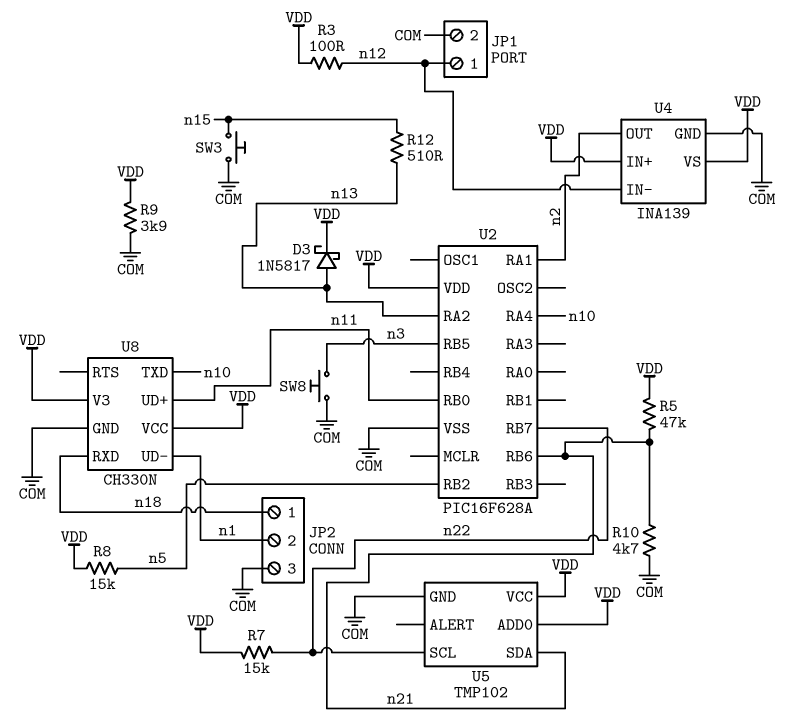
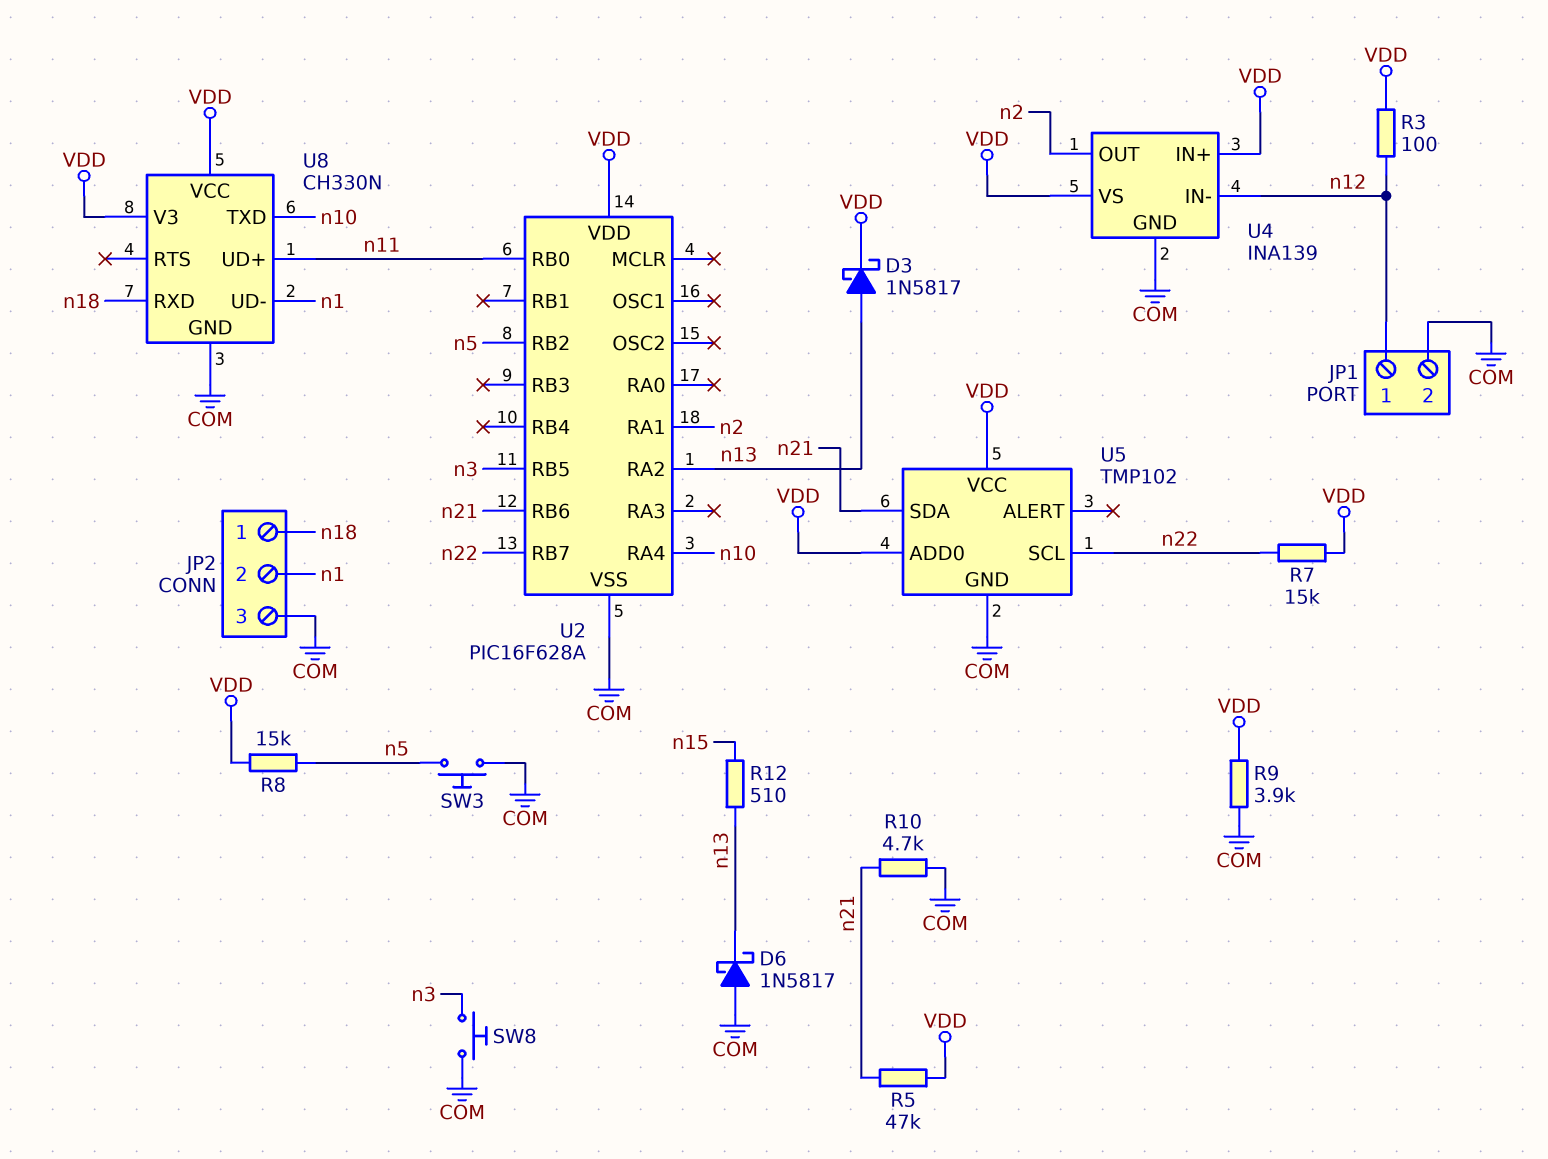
D6: none -> schottky 1N5817 (A COM, K n13)
SW3: button (COM, n15) -> button (COM, n5)

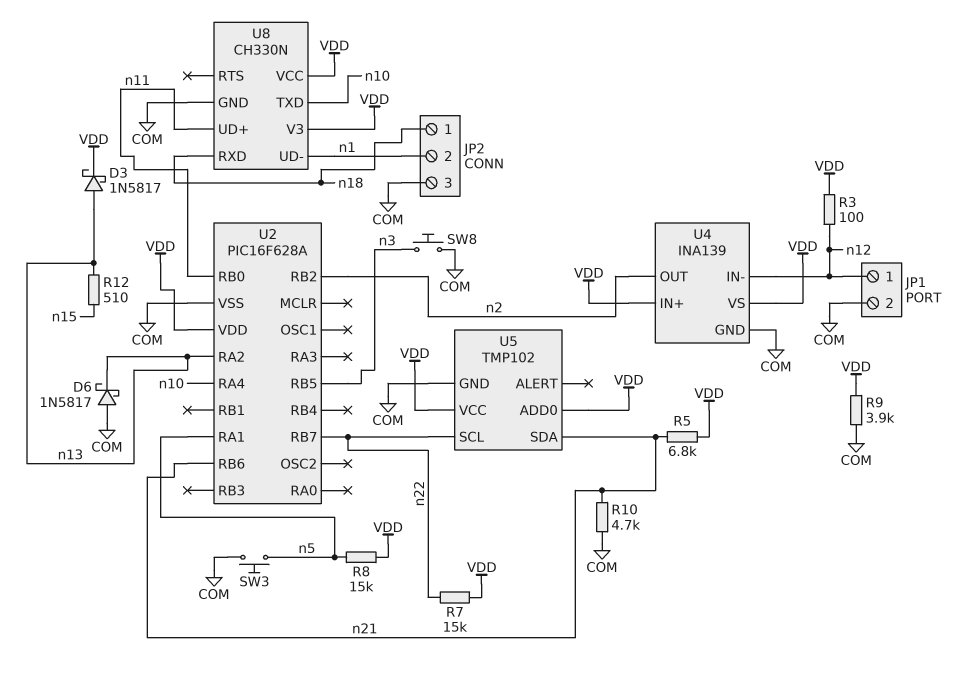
R5: 47k (VDD, n21) -> 6.8k (VDD, n21)
U2 pin RA1: n2 -> n5
U2 pin RB2: n5 -> n2

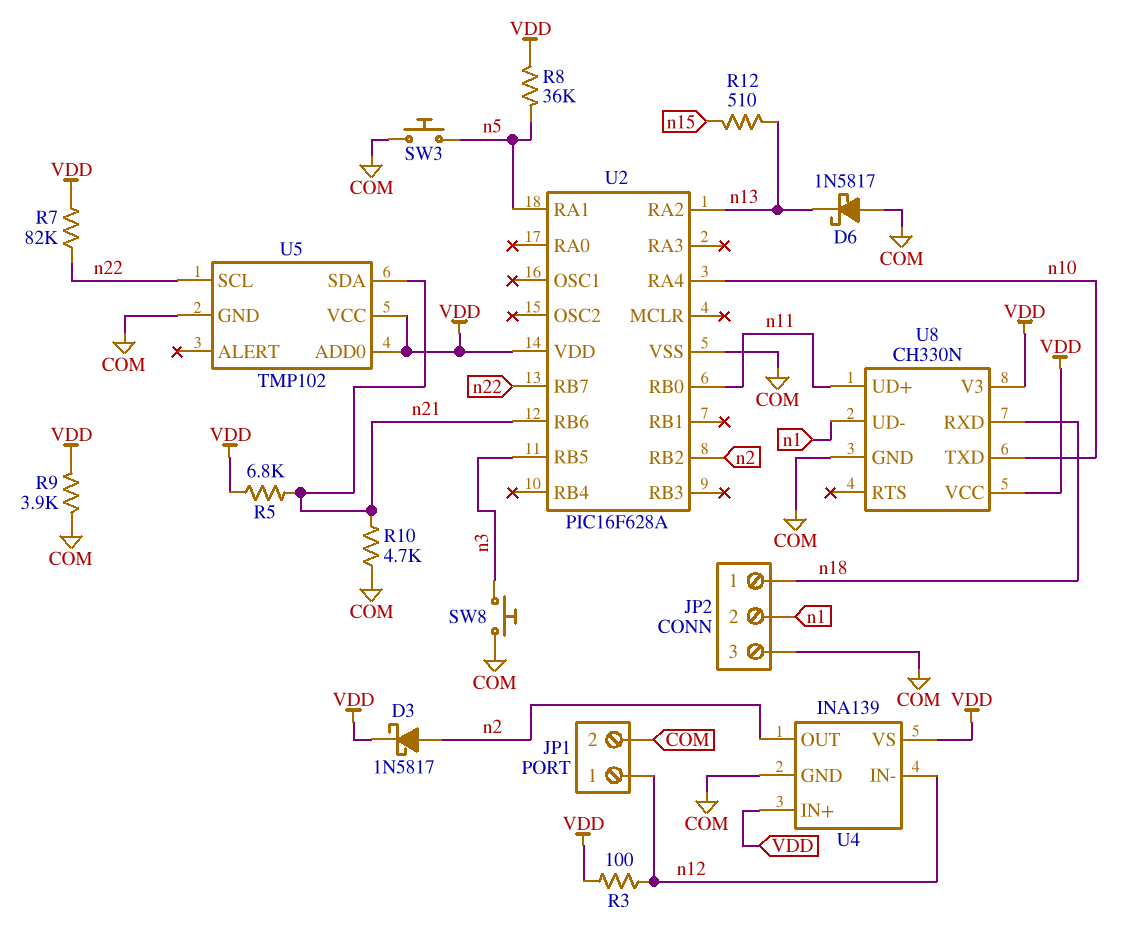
D3: schottky 1N5817 (A n13, K VDD) -> schottky 1N5817 (A n2, K VDD)
R7: 15k (VDD, n22) -> 82k (VDD, n22)
R8: 15k (VDD, n5) -> 36k (VDD, n5)

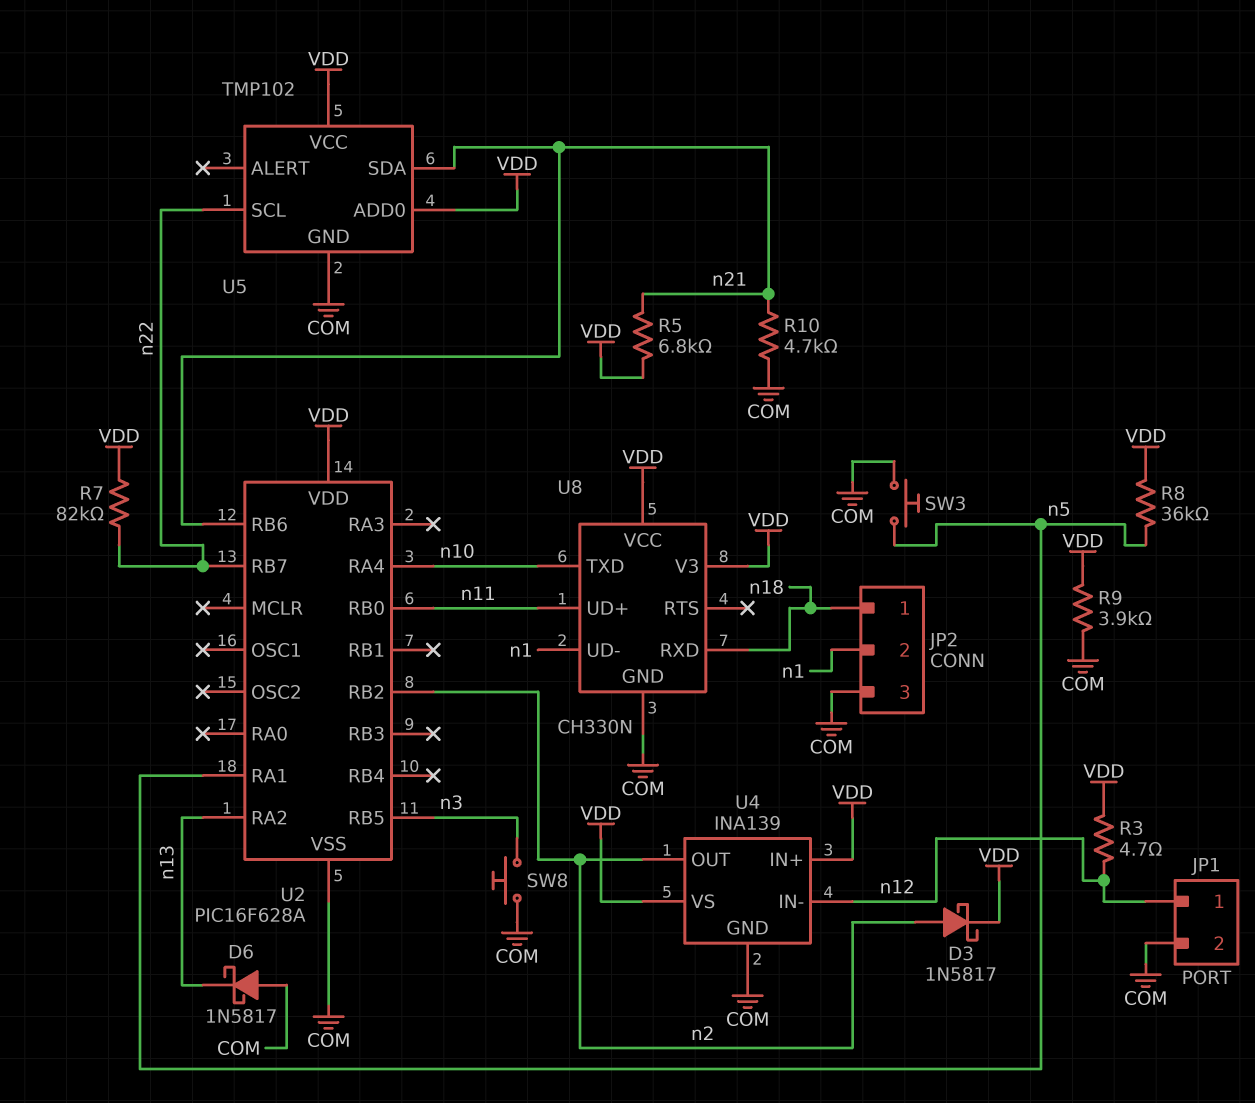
R3: 100 (VDD, n12) -> 4.7 (VDD, n12)
R12: 510 (n13, n15) -> none

